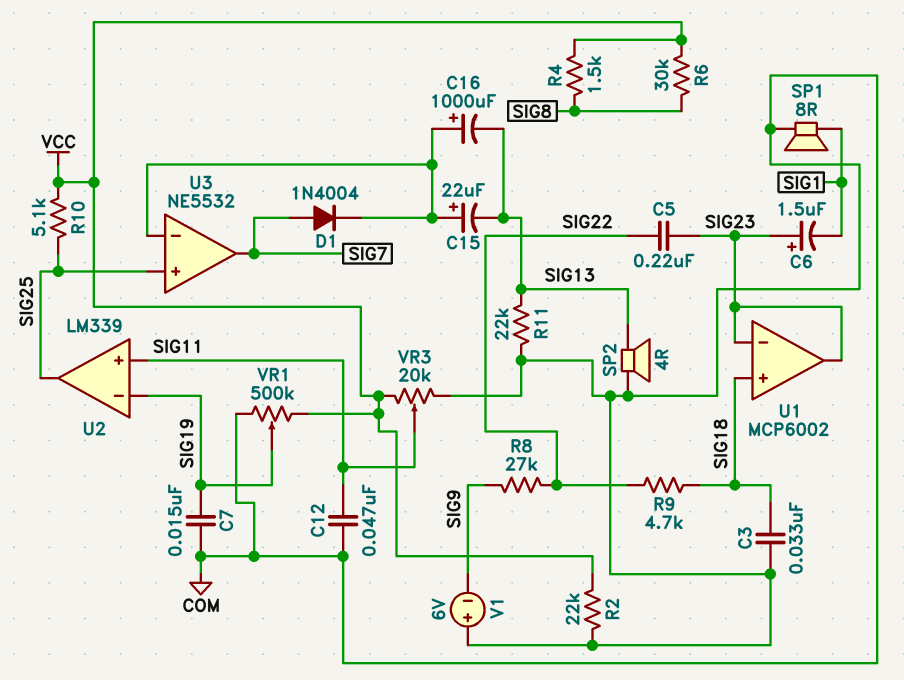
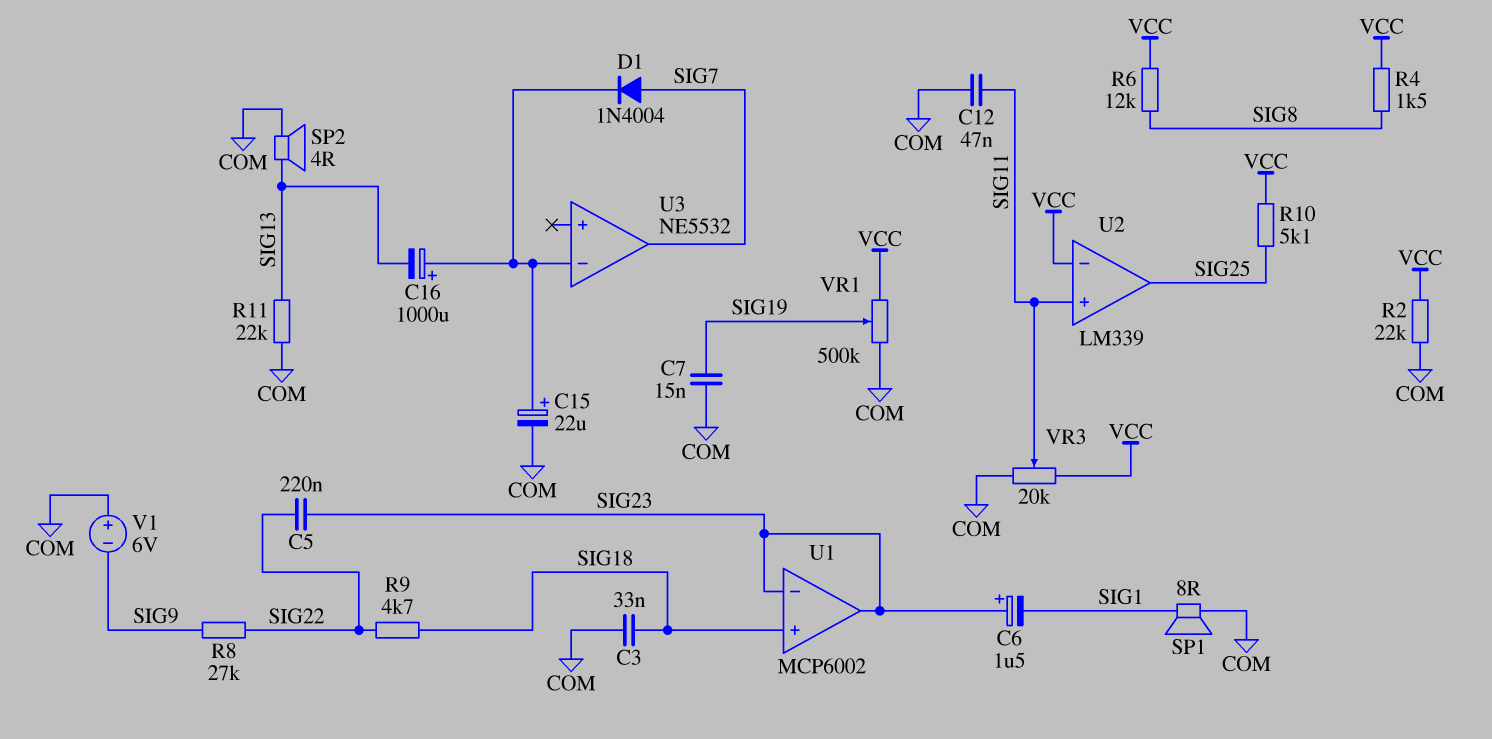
C15: 22uF (plus U3/in-, minus SIG13) -> 22uF (plus U3/in-, minus COM)
R6: 30k (SIG8, VCC) -> 12k (SIG8, VCC)
U2 pin in-: SIG19 -> VCC
U3 pin in+: SIG25 -> none

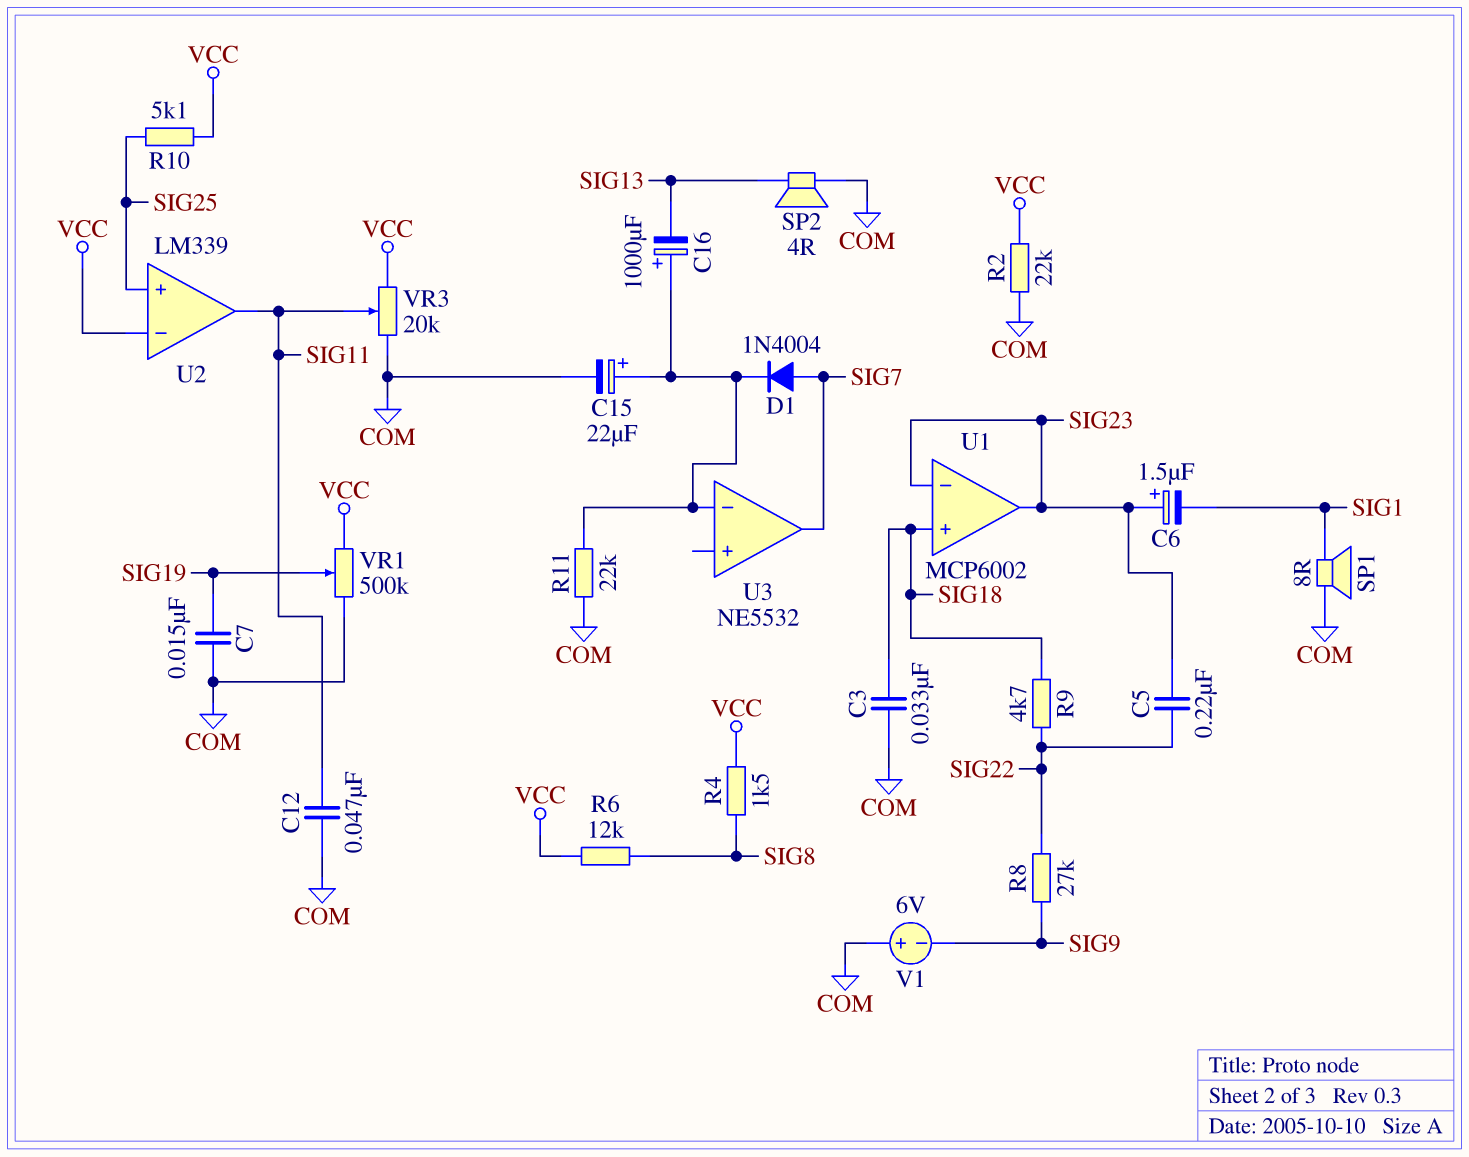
R11: 22k (COM, SIG13) -> 22k (COM, U3/in-)
U2 pin in+: SIG11 -> SIG25
U2 pin out: SIG25 -> SIG11

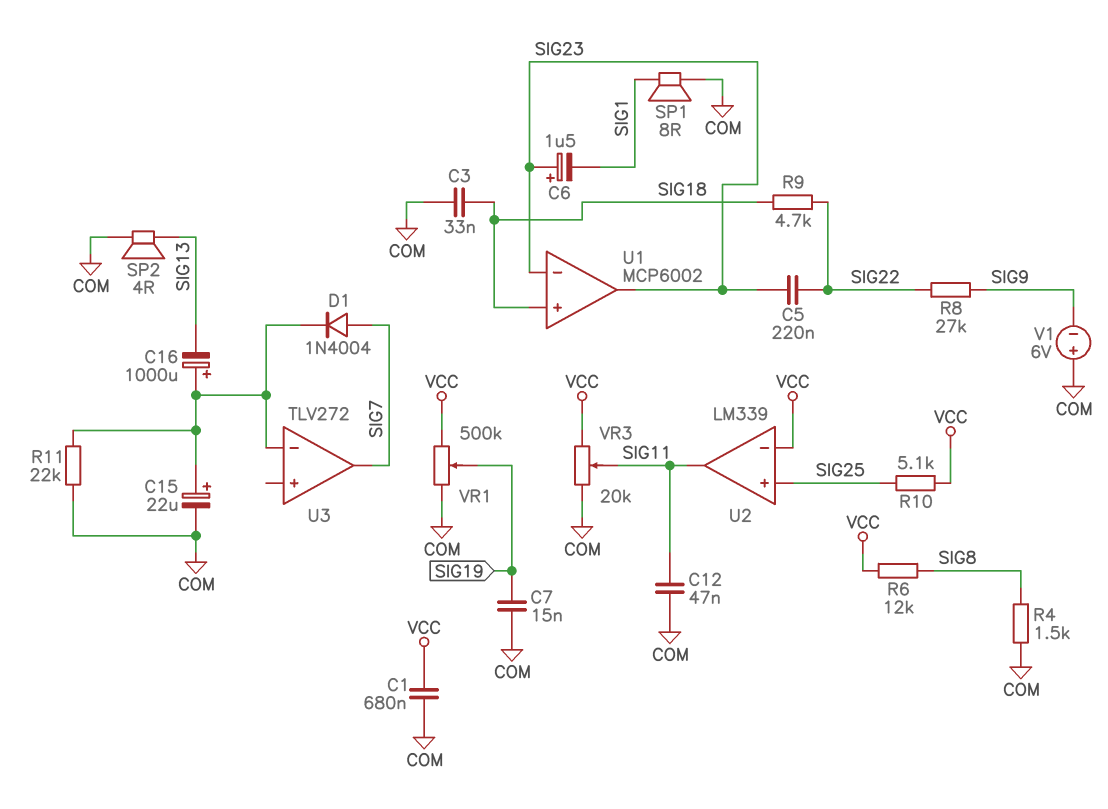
C1: none -> 680nF (COM, VCC)
R2: 22k (COM, VCC) -> none
R4: 1.5k (SIG8, VCC) -> 1.5k (COM, SIG8)
U3: NE5532 -> TLV272

